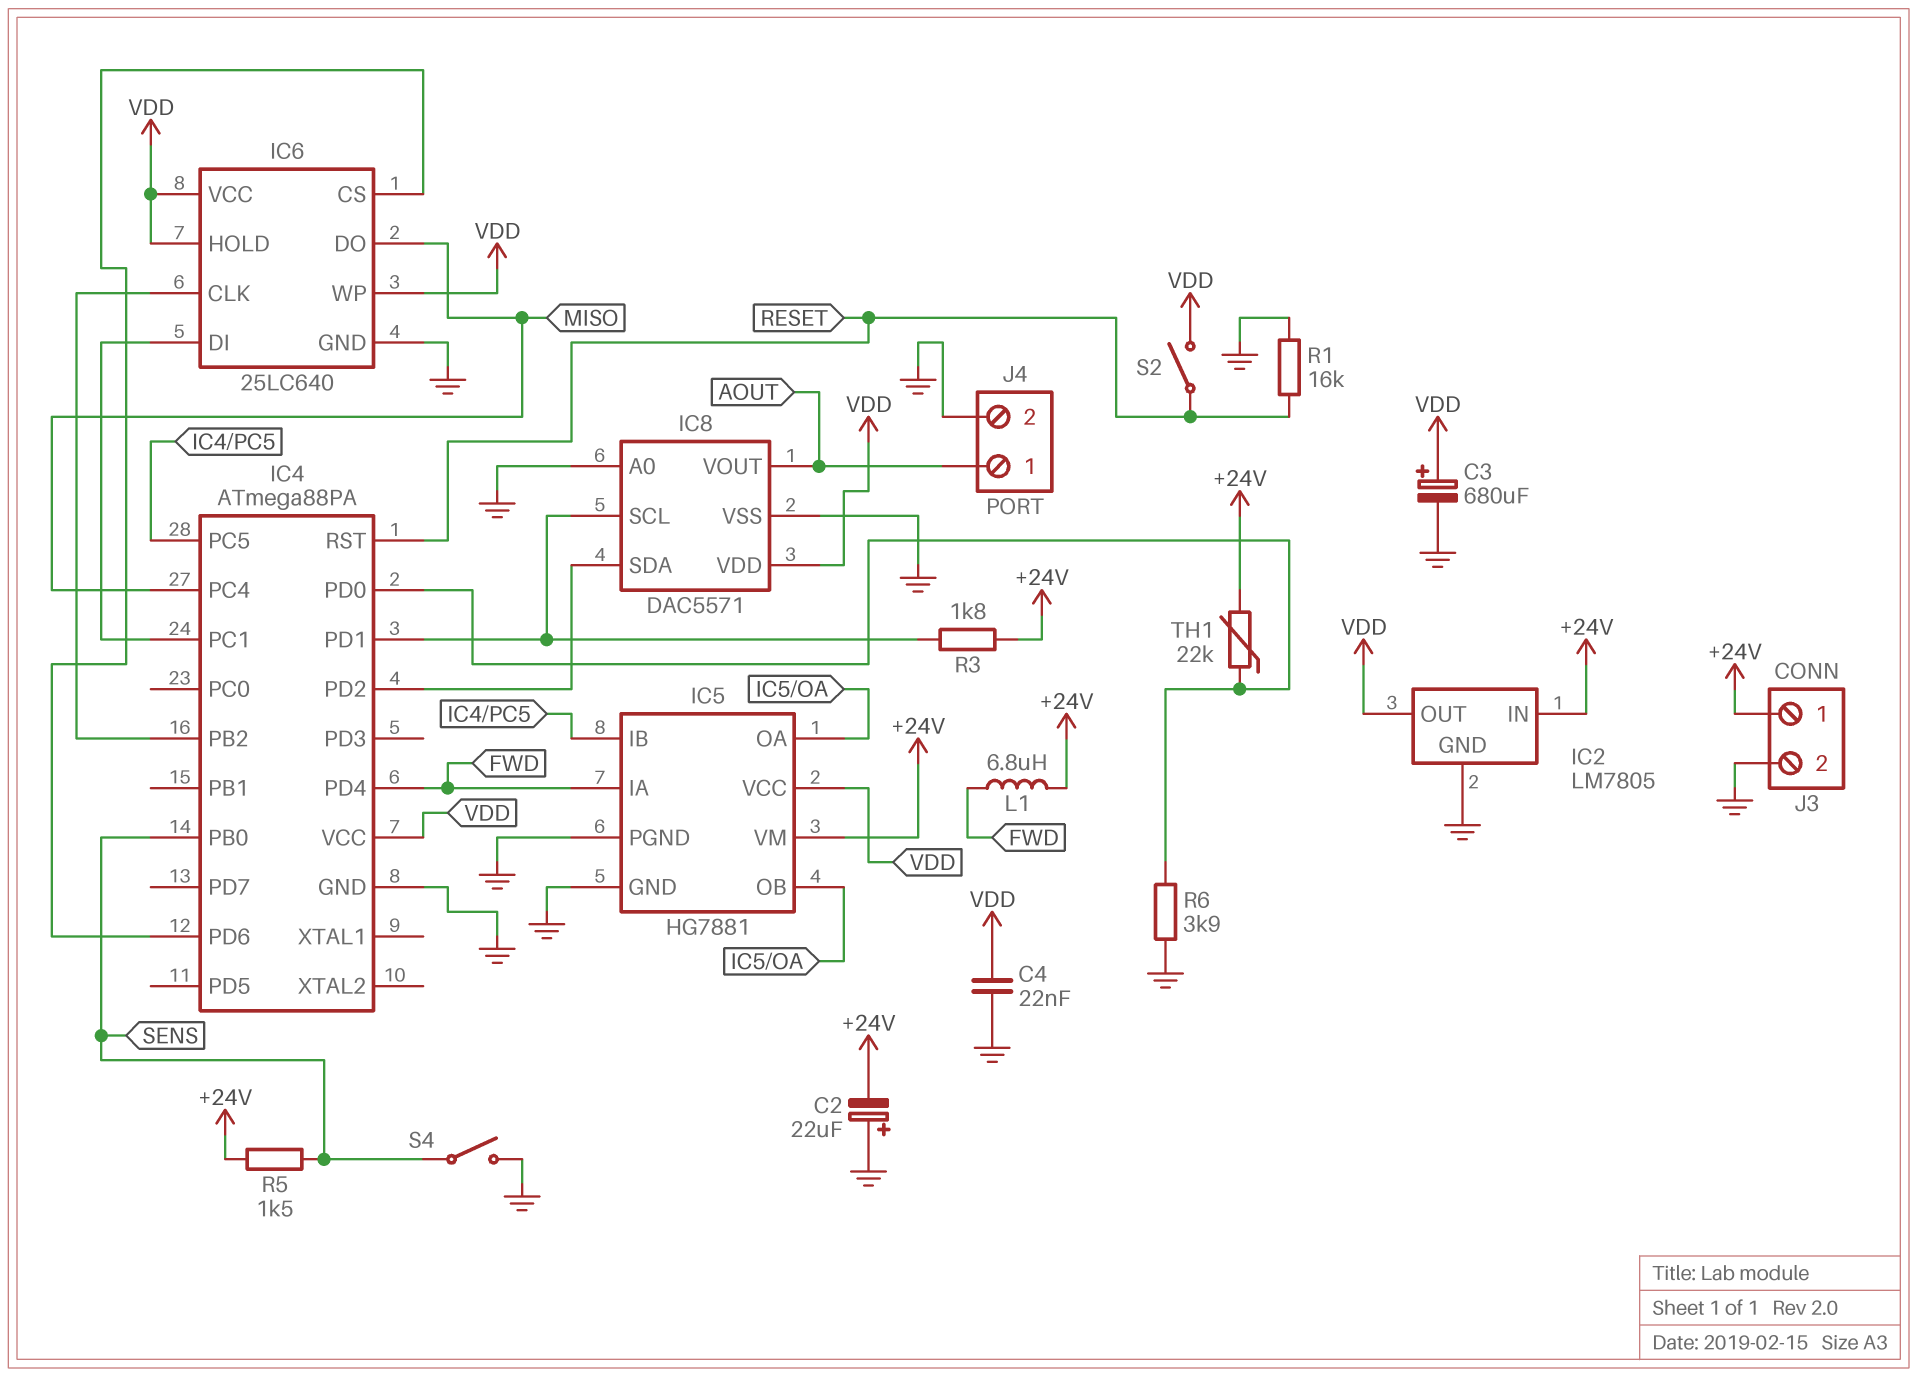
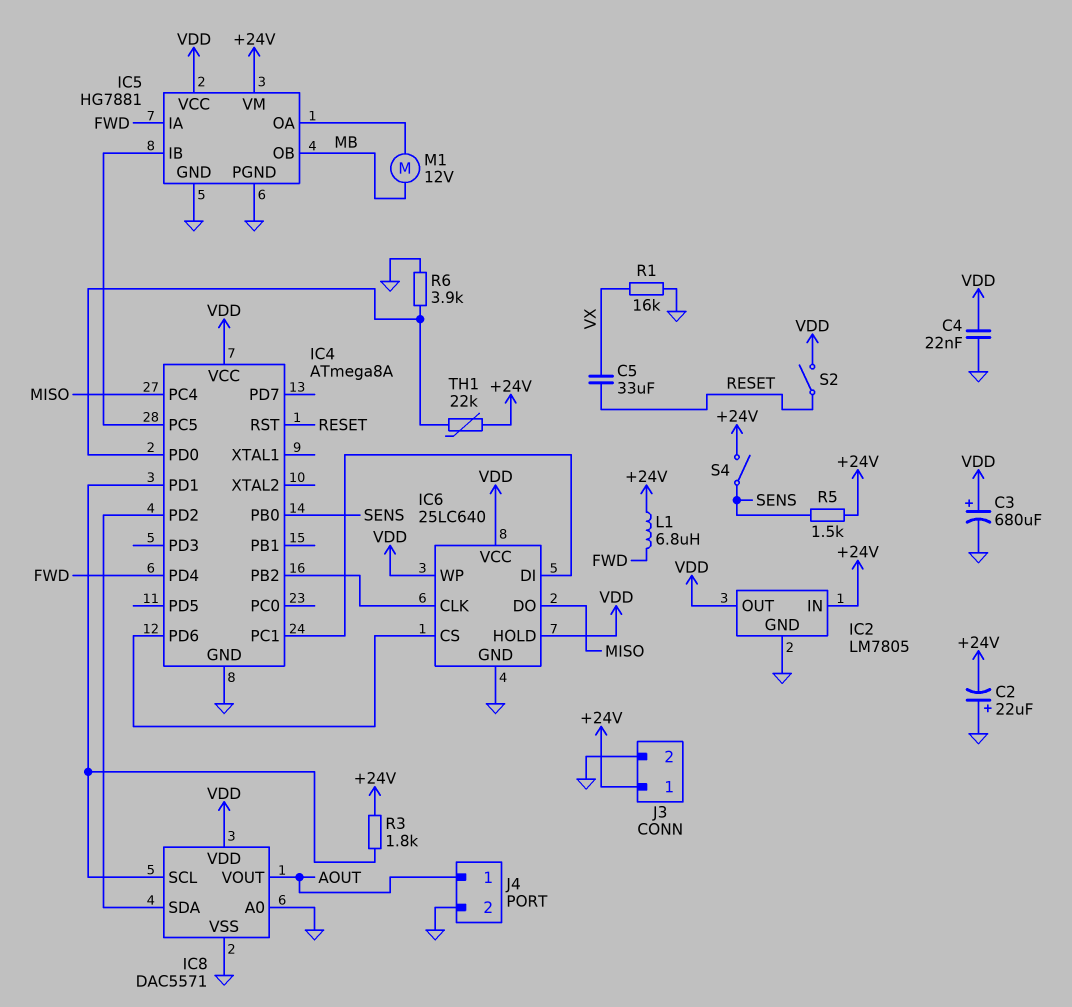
C5: none -> 33uF (RESET, VX)
IC4: ATmega88PA -> ATmega8A
IC5 pin OB: IC5/OA -> MB
M1: none -> motor 12V (IC5/OA, MB)
R1: 16k (GND, RESET) -> 16k (GND, VX)
S4: switch (GND, SENS) -> switch (+24V, SENS)

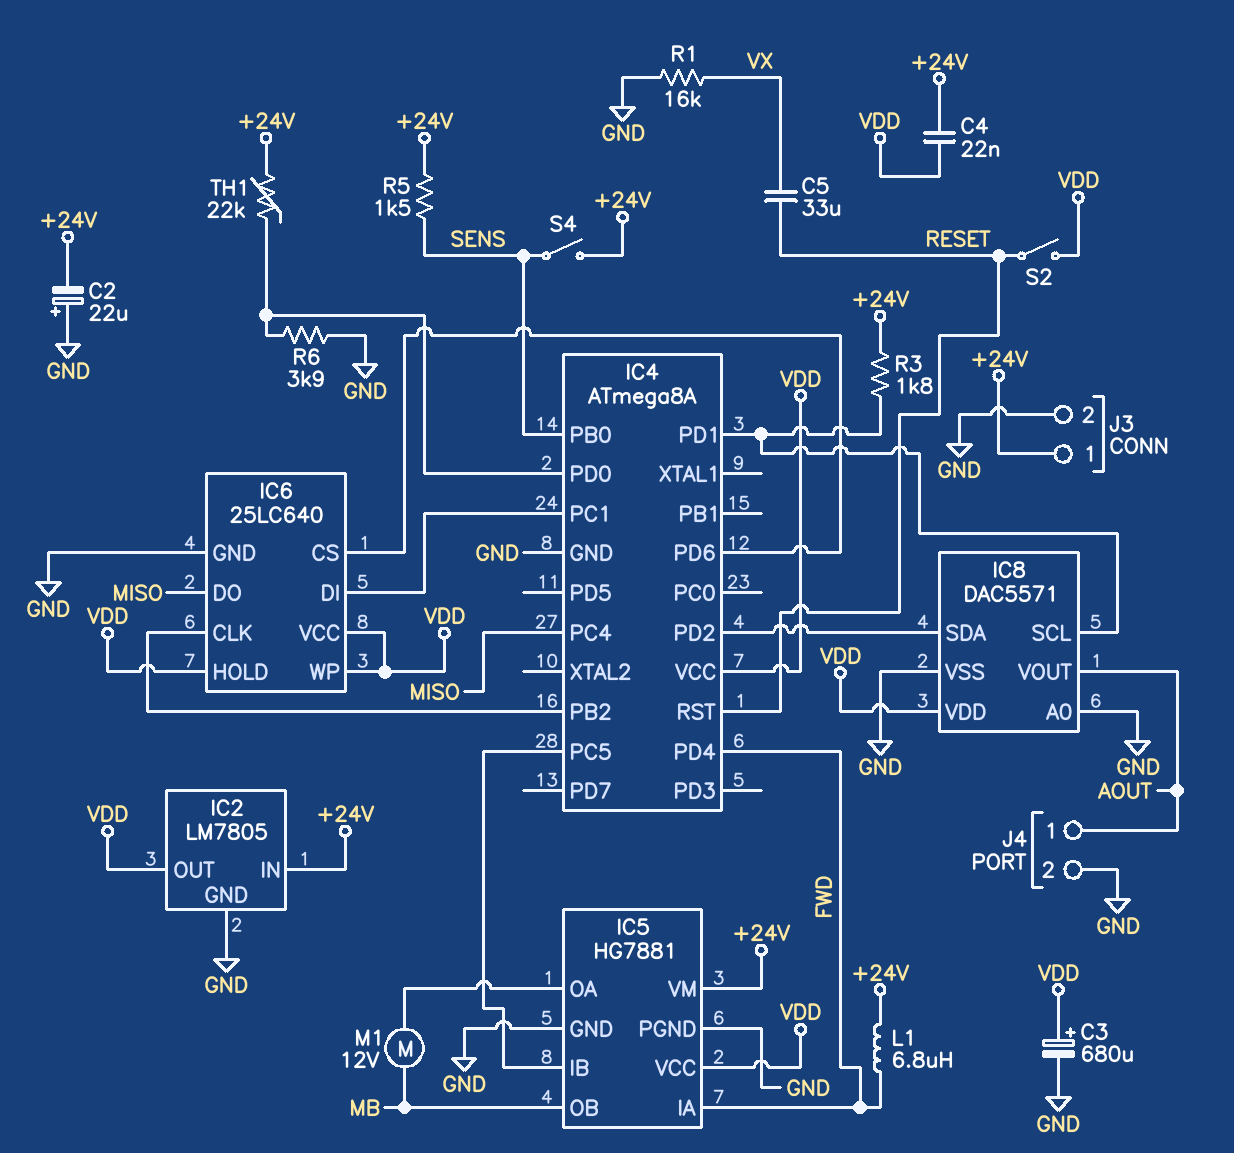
C4: 22nF (GND, VDD) -> 22nF (+24V, VDD)

